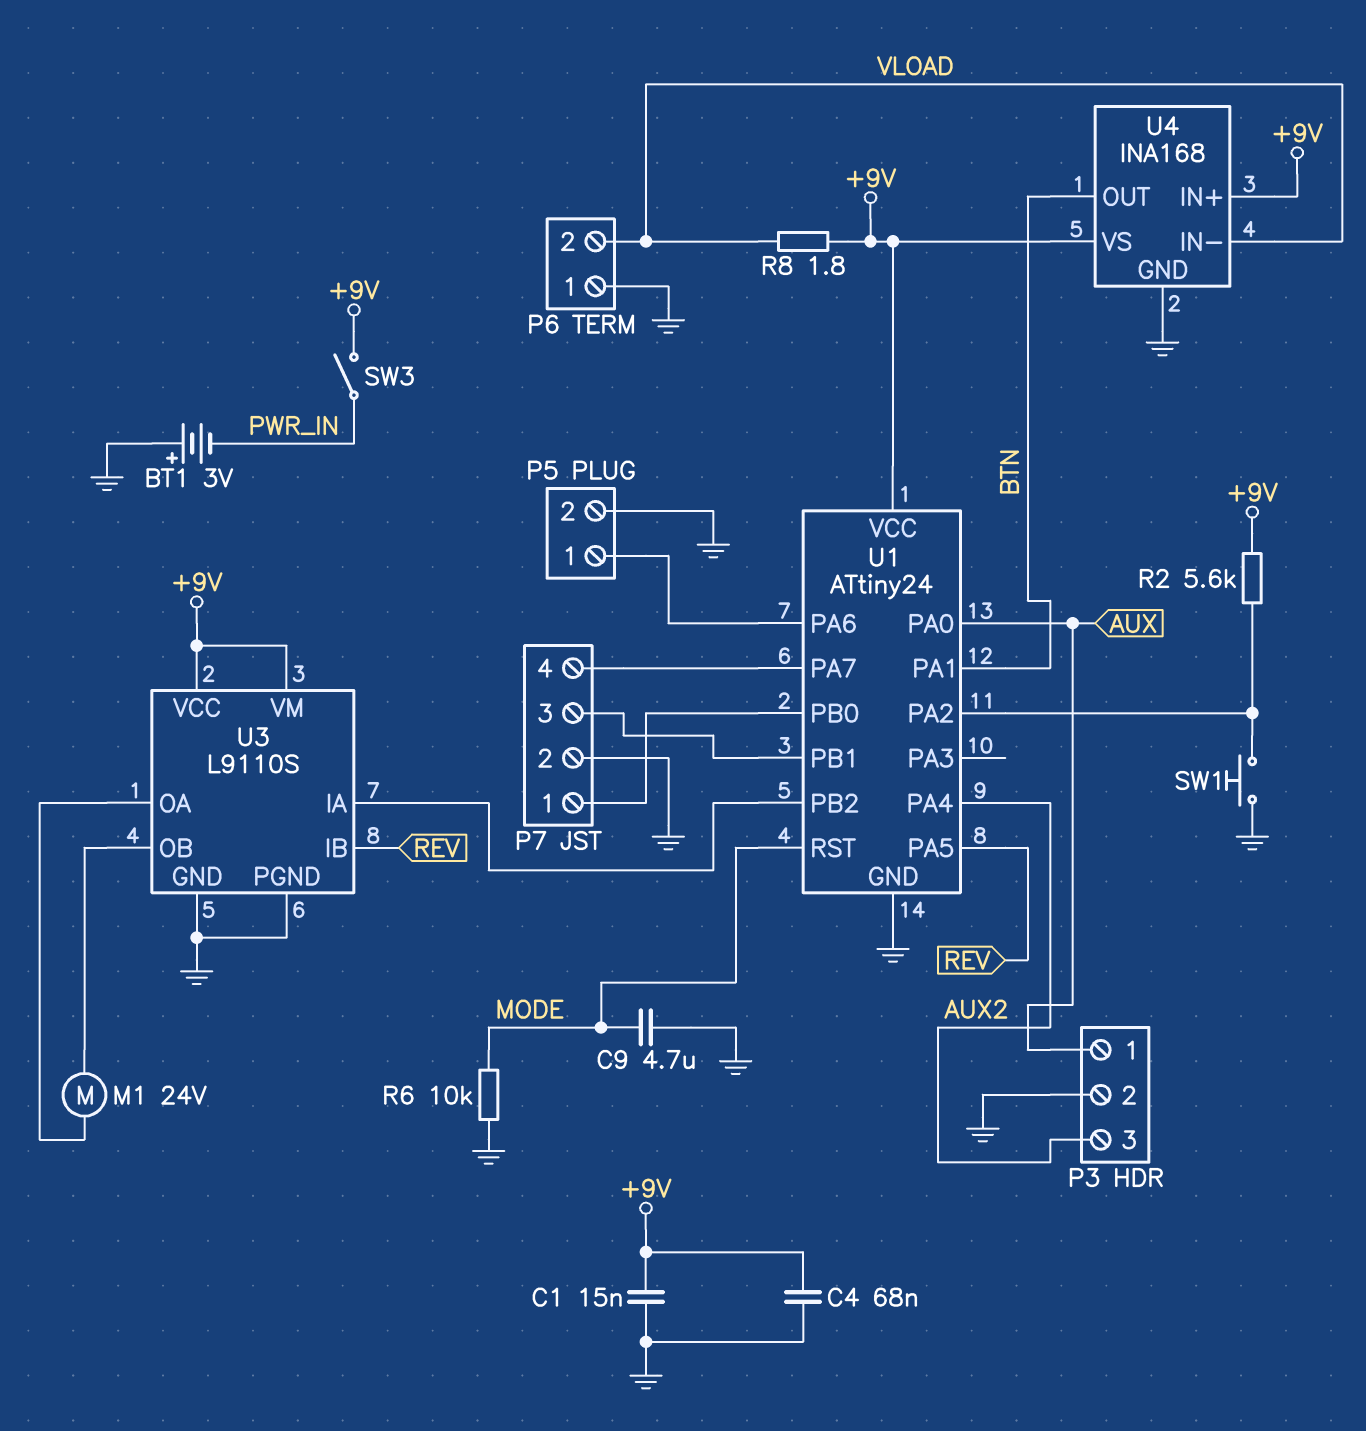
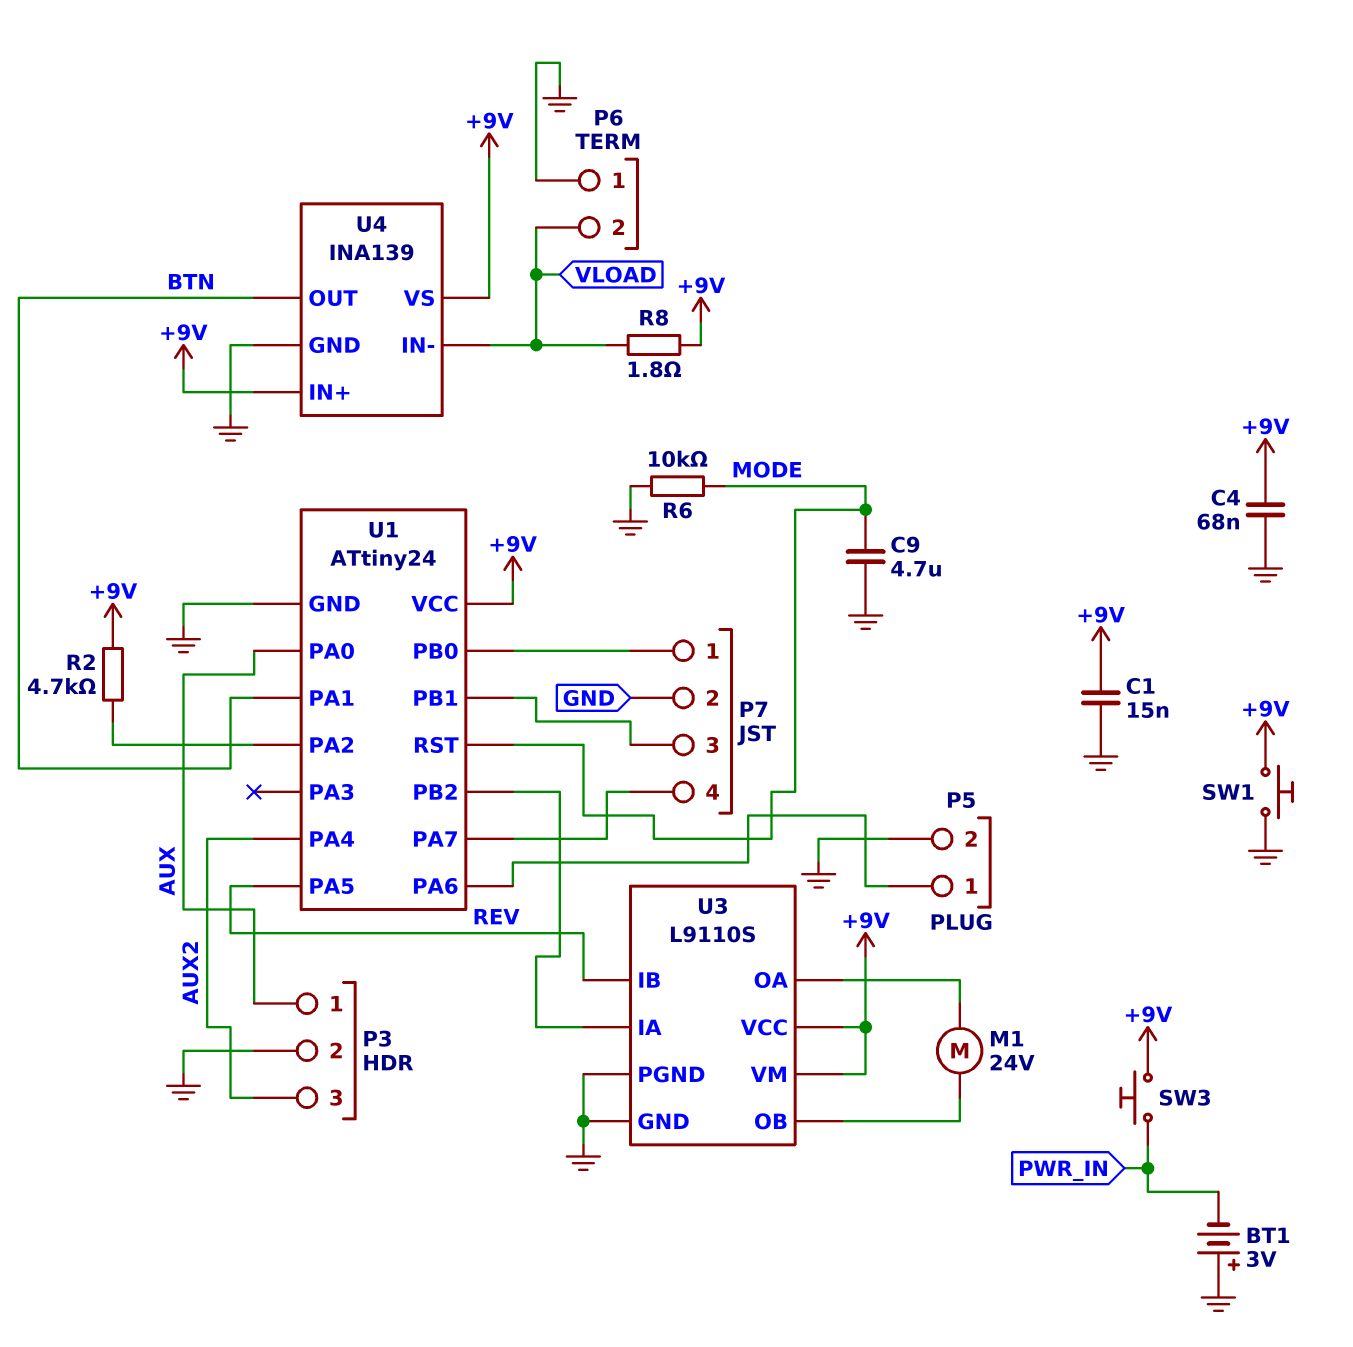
R2: 5.6k (+9V, U1/PA2) -> 4.7k (+9V, U1/PA2)
SW1: button (GND, U1/PA2) -> button (+9V, GND)
SW3: switch (+9V, PWR_IN) -> button (+9V, PWR_IN)
U4: INA168 -> INA139

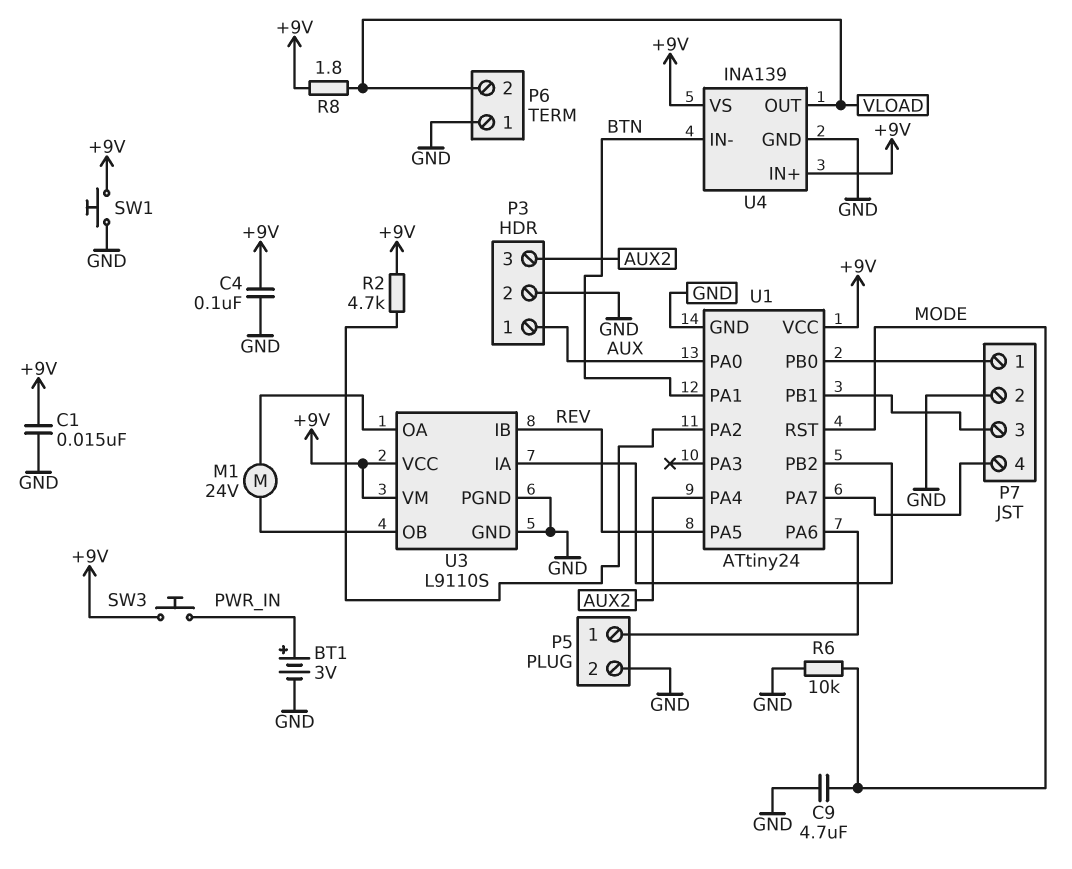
BT1: 3V (plus GND, minus PWR_IN) -> 3V (plus PWR_IN, minus GND)
C4: 68nF (+9V, GND) -> 100nF (+9V, GND)
U4 pin IN-: VLOAD -> BTN
U4 pin OUT: BTN -> VLOAD

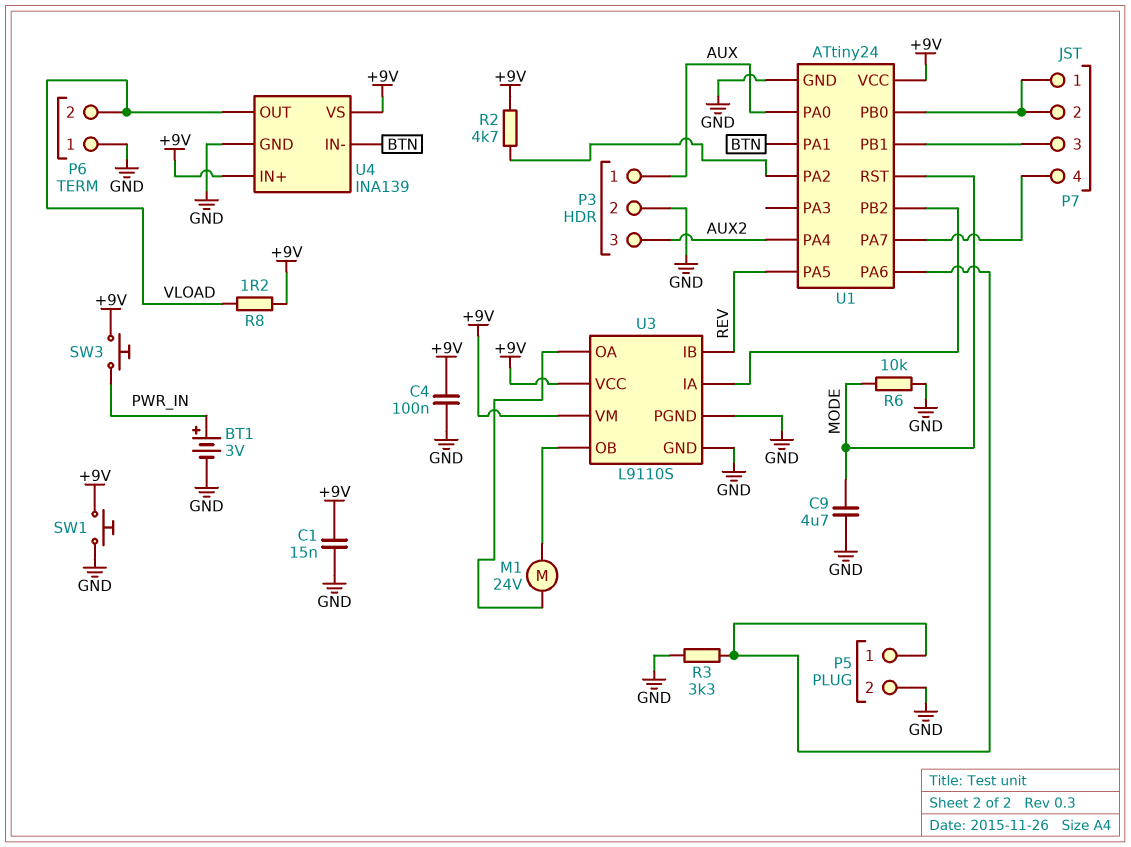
P7 pin 2: GND -> P7/1
R3: none -> 3.3k (GND, P5/1)
R8: 1.8 (+9V, VLOAD) -> 1.2 (+9V, VLOAD)

